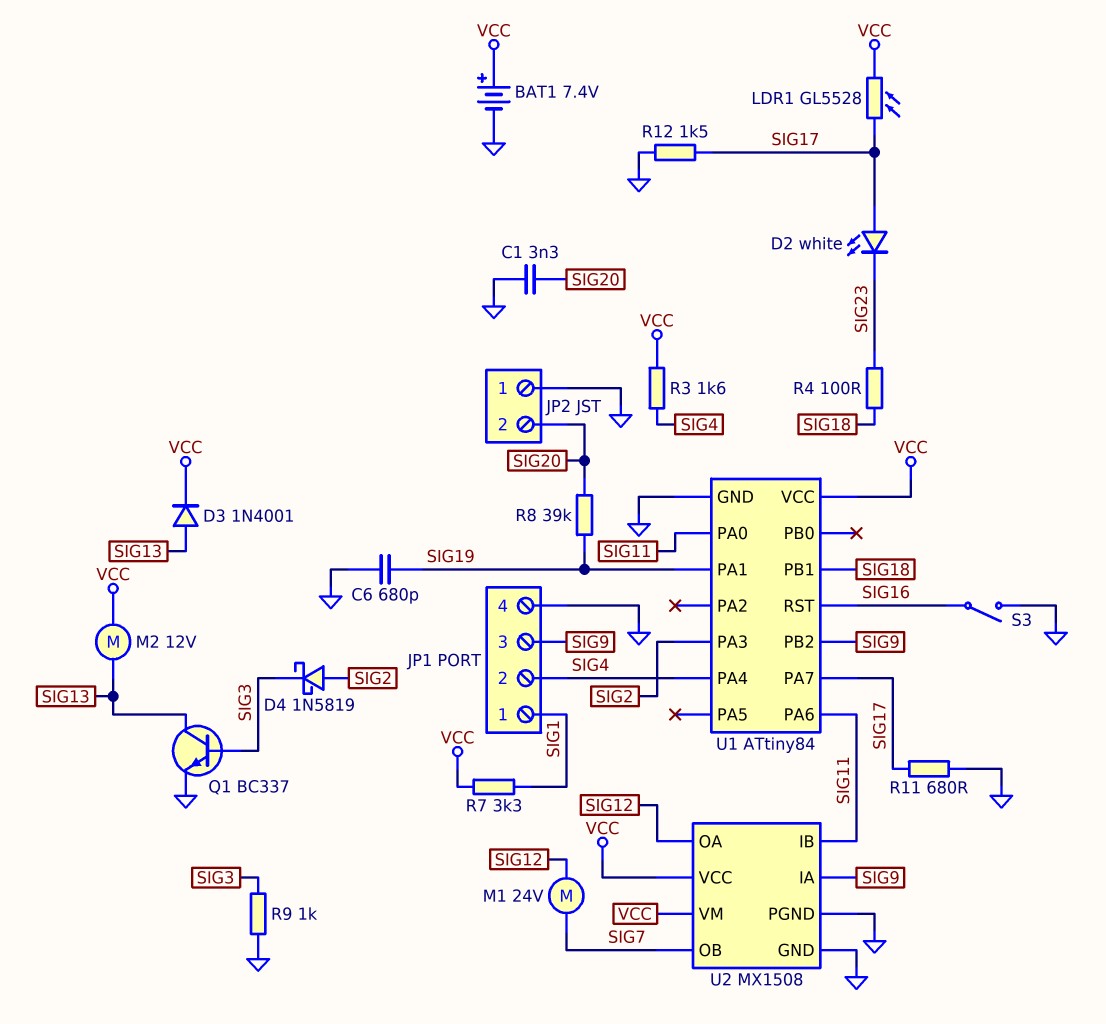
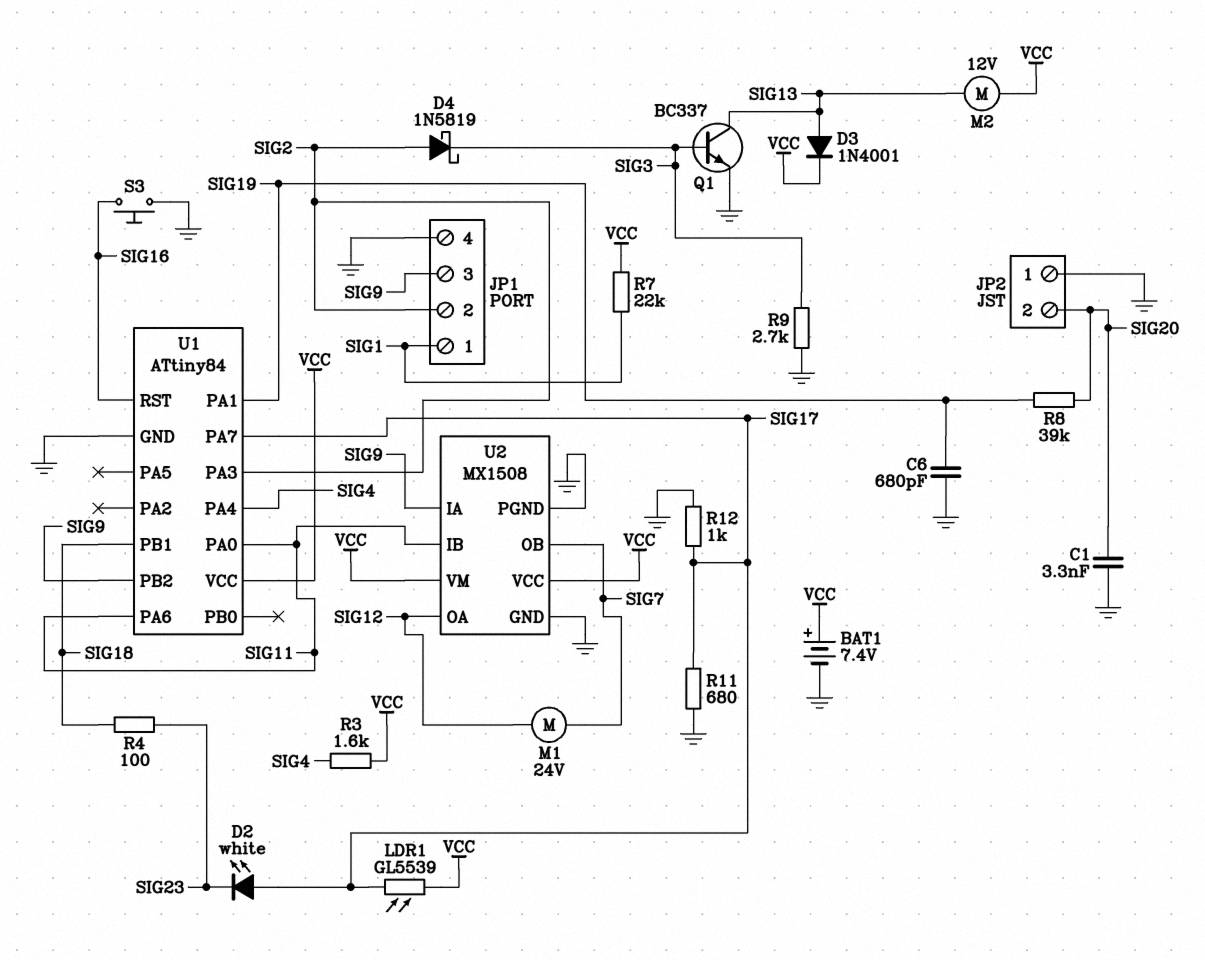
JP1 pin 2: SIG4 -> SIG2
LDR1: GL5528 (SIG17, VCC) -> GL5539 (SIG17, VCC)
R7: 3.3k (SIG1, VCC) -> 22k (SIG1, VCC)
R9: 1k (GND, SIG3) -> 2.7k (GND, SIG3)
R12: 1.5k (GND, SIG17) -> 1k (GND, SIG17)
S3: switch (GND, SIG16) -> button (GND, SIG16)

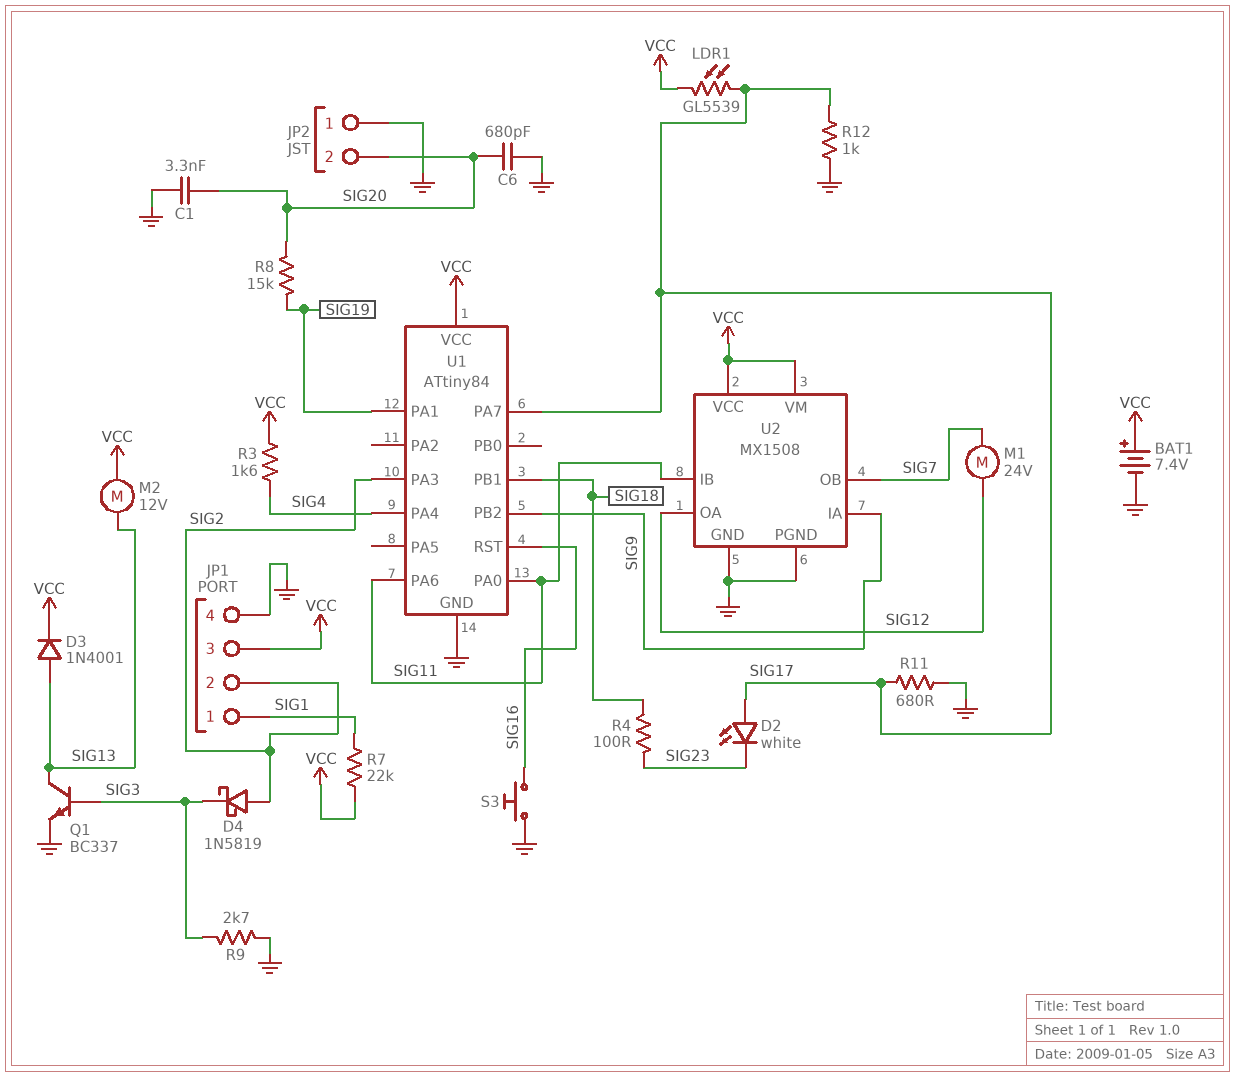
C6: 680pF (GND, SIG19) -> 680pF (GND, SIG20)
JP1 pin 3: SIG9 -> VCC
R8: 39k (SIG19, SIG20) -> 15k (SIG19, SIG20)

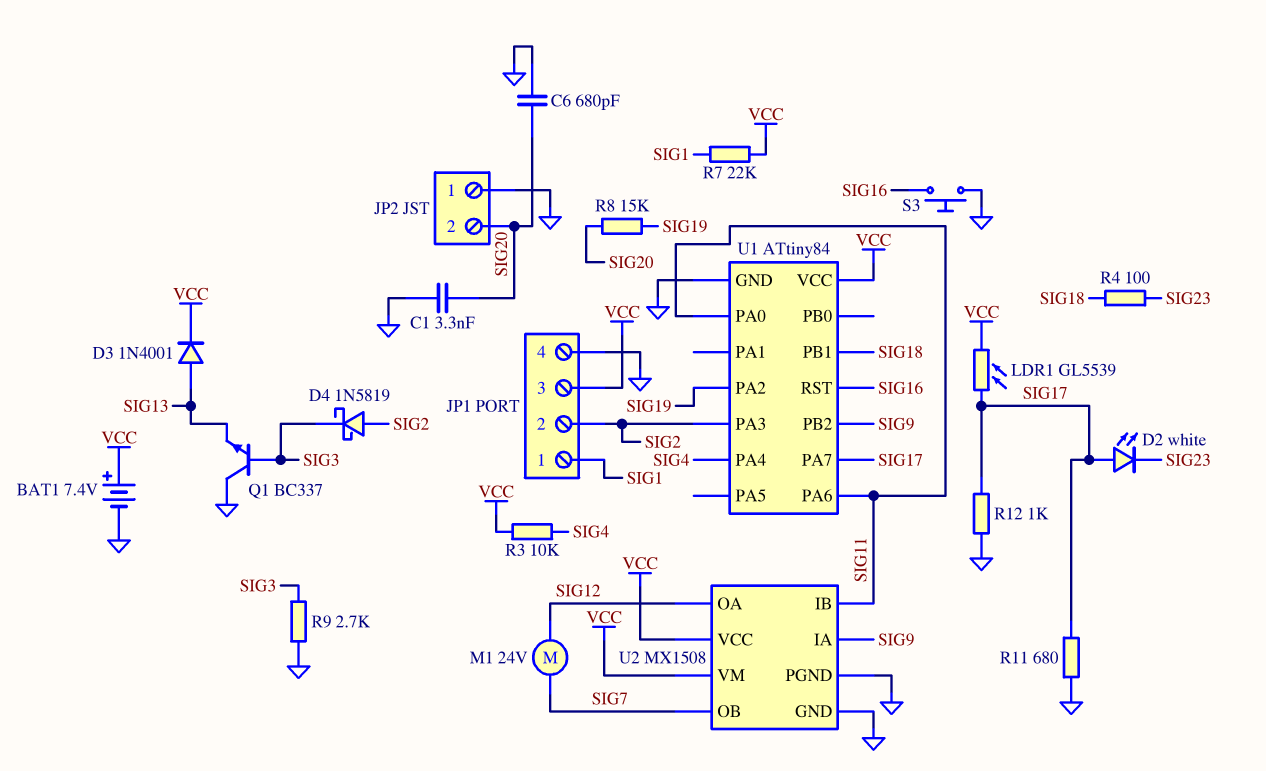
M2: motor 12V (SIG13, VCC) -> none
Q1: NPN BC337 (B SIG3, C SIG13, E GND) -> NPN BC337 (B SIG3, C GND, E SIG13)
R3: 1.6k (SIG4, VCC) -> 10k (SIG4, VCC)
U1 pin PA1: SIG19 -> none
U1 pin PA2: none -> SIG19

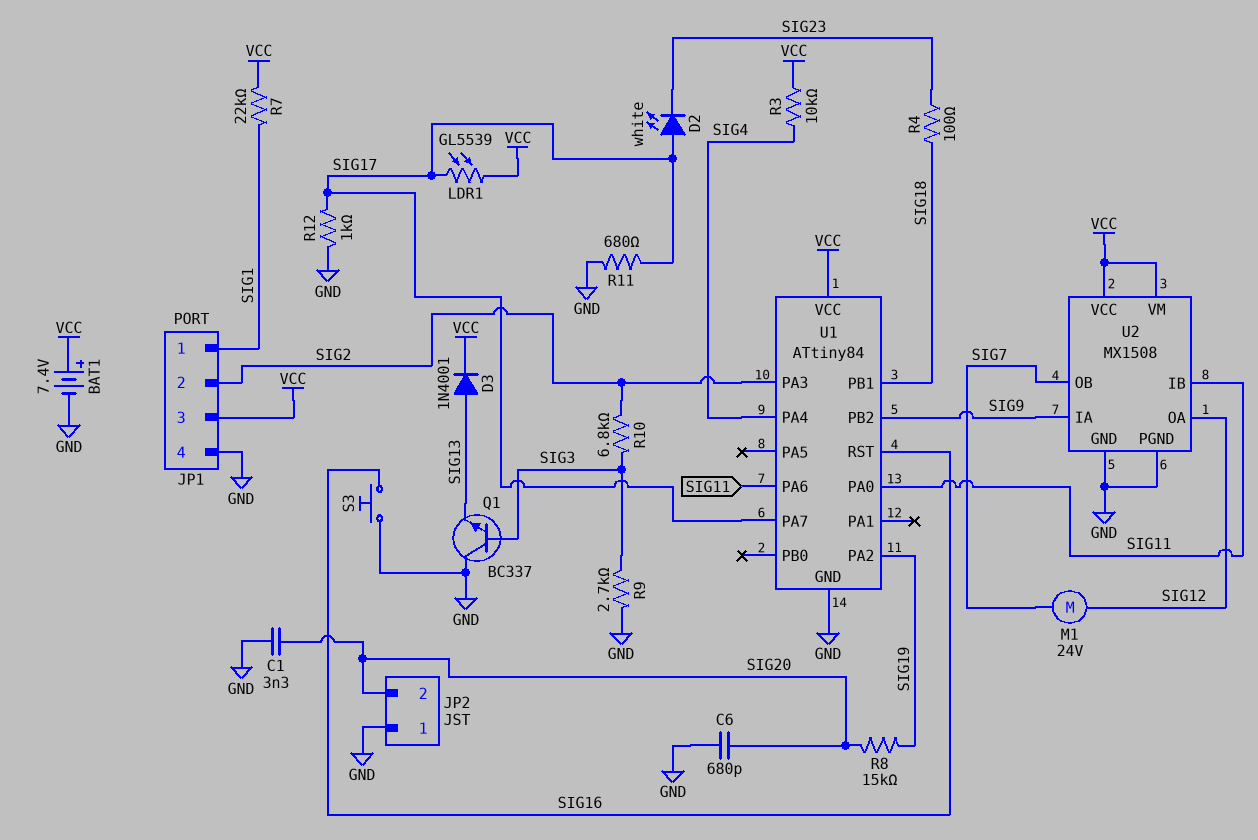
D4: schottky 1N5819 (A SIG2, K SIG3) -> none
R10: none -> 6.8k (SIG2, SIG3)

